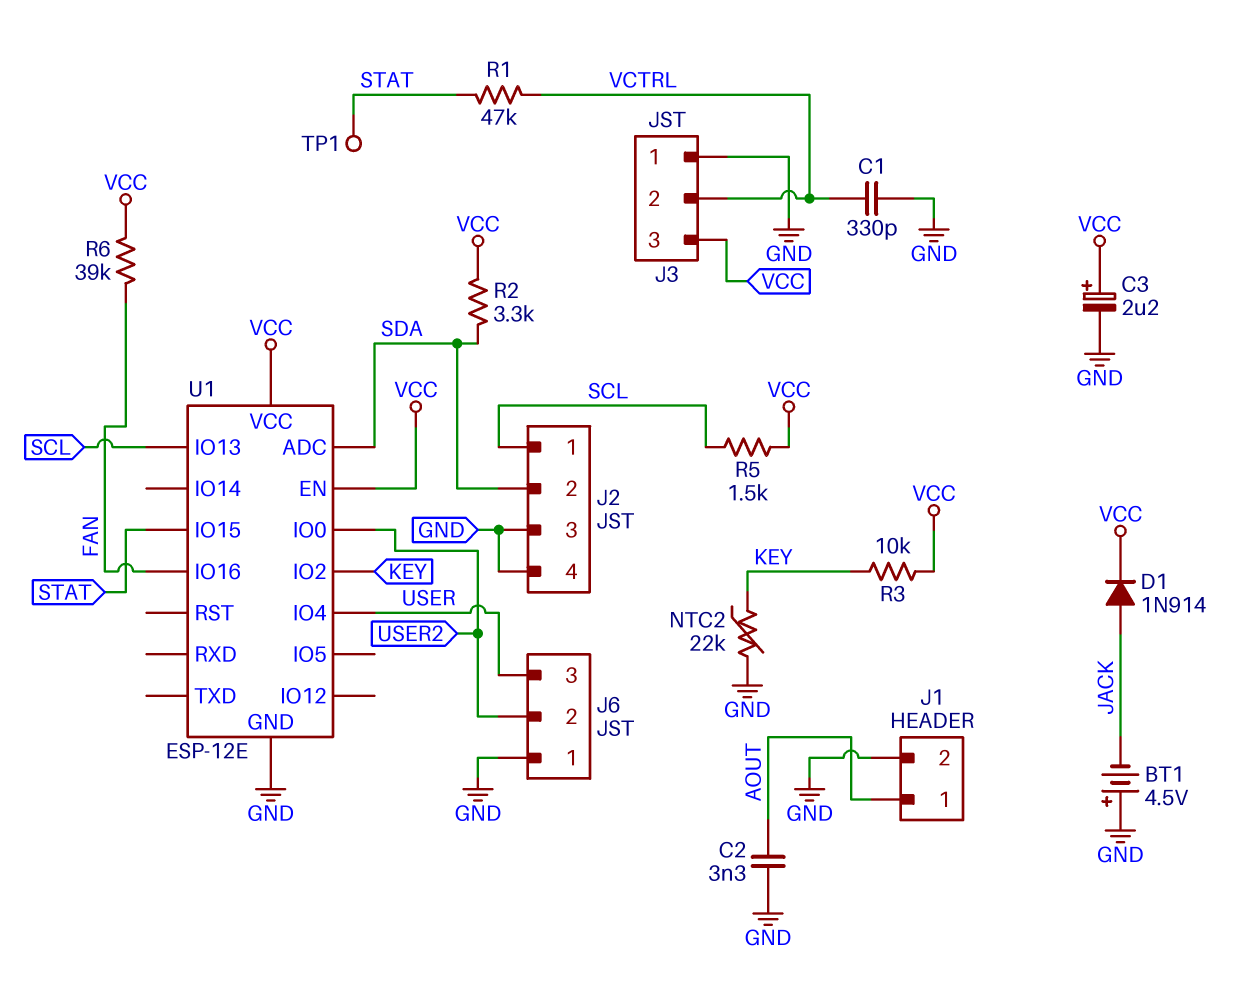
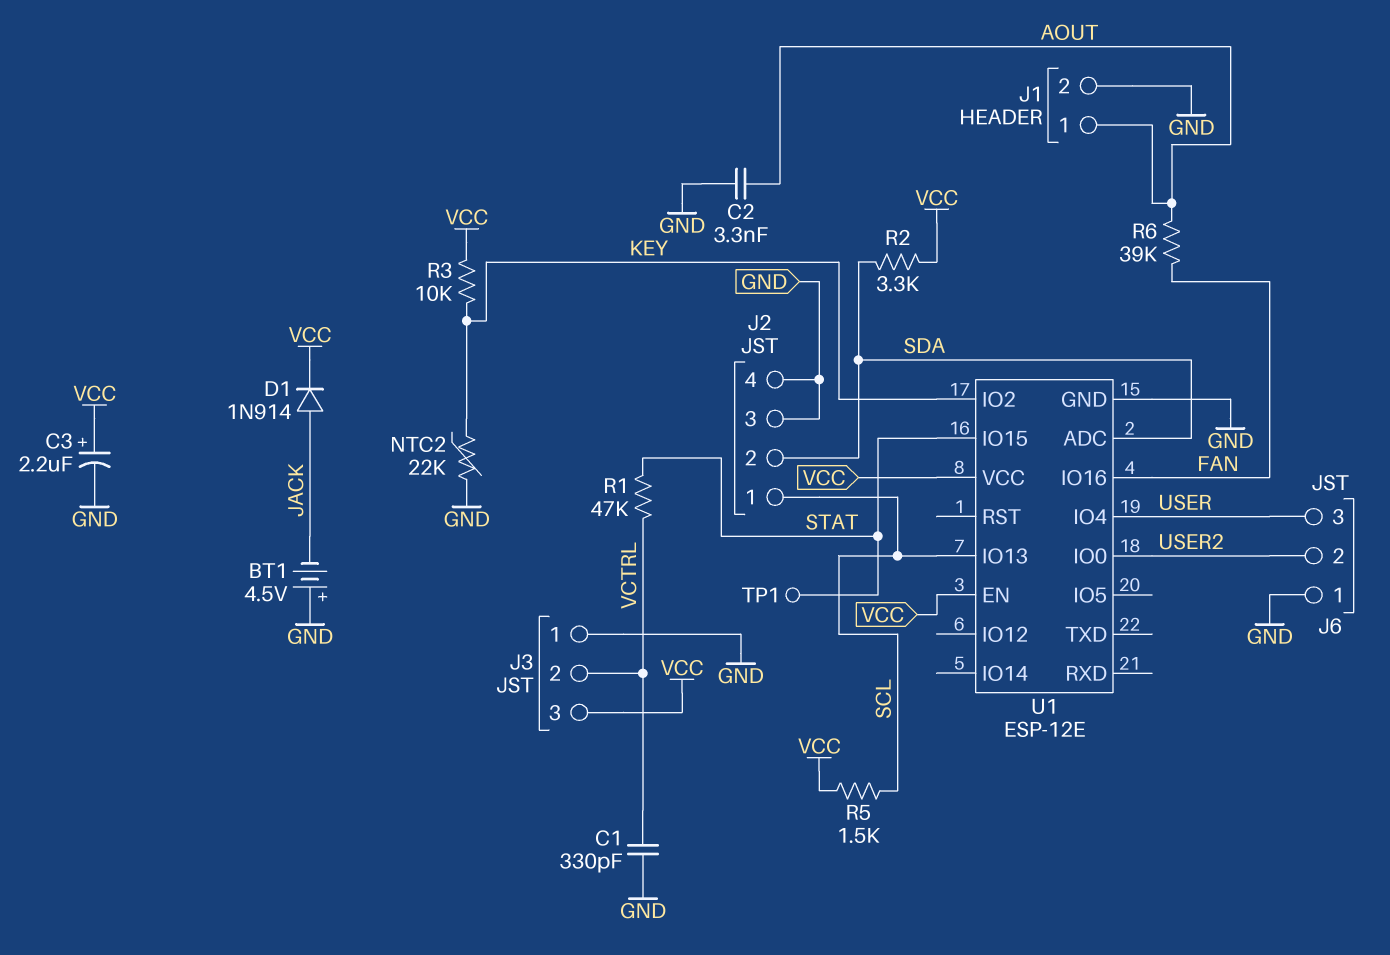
R6: 39k (FAN, VCC) -> 39k (AOUT, FAN)

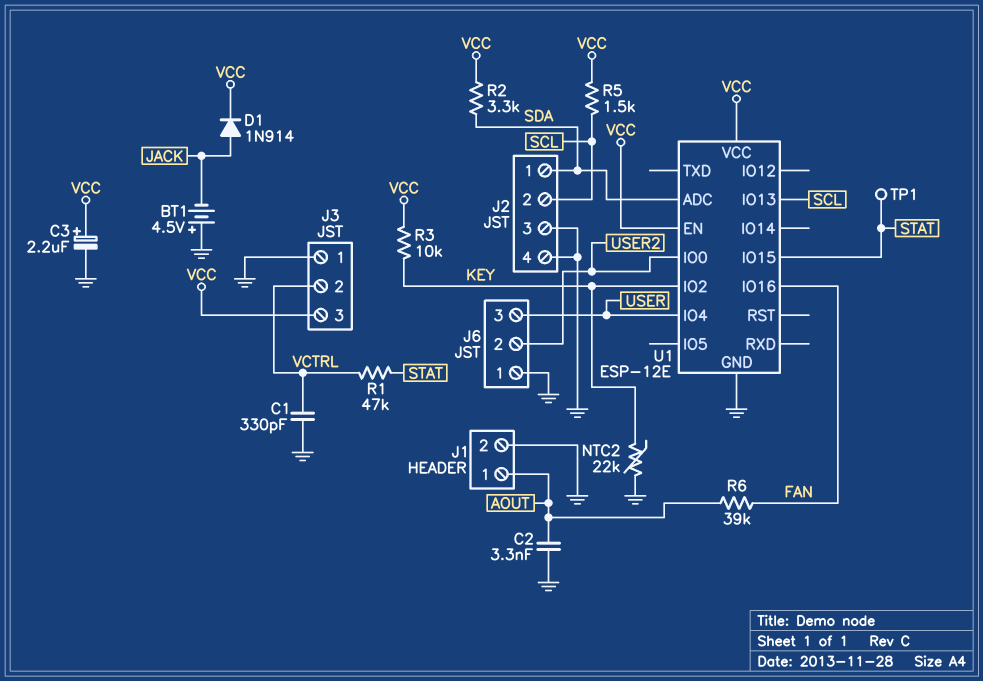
J2 pin 1: SCL -> SDA
J2 pin 2: SDA -> SCL

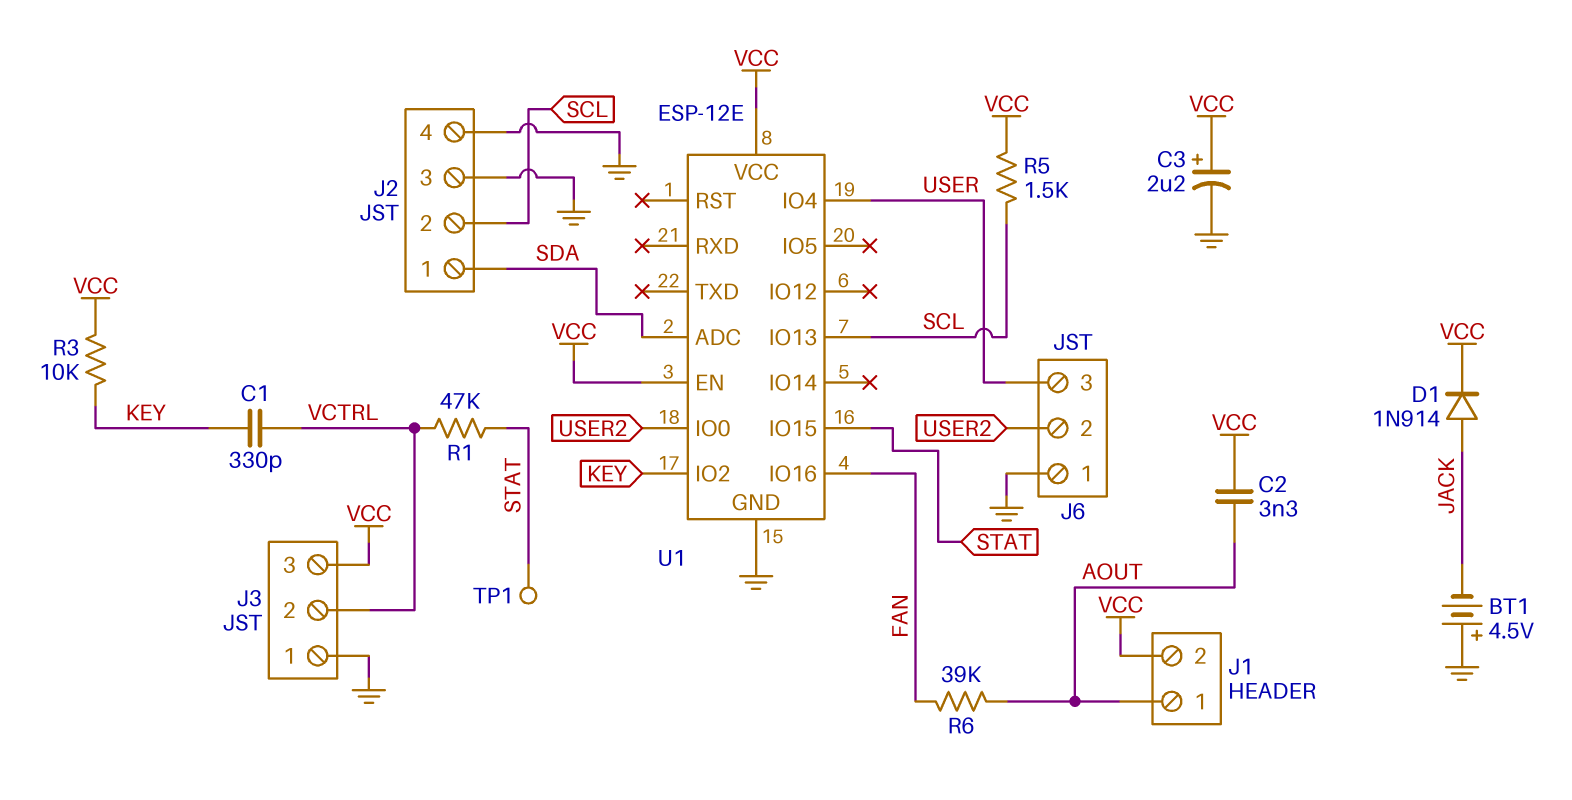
C1: 330pF (GND, VCTRL) -> 330pF (KEY, VCTRL)
C2: 3.3nF (AOUT, GND) -> 3.3nF (AOUT, VCC)
J1 pin 2: GND -> VCC
NTC2: 22k (GND, KEY) -> none
R2: 3.3k (SDA, VCC) -> none

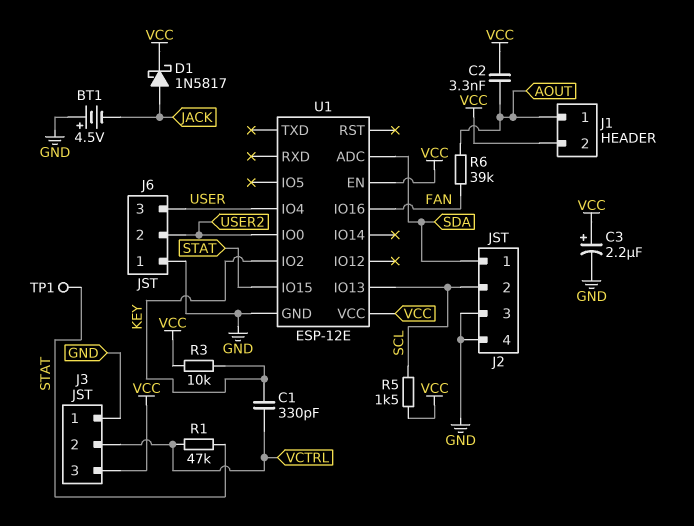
D1: diode 1N914 (A JACK, K VCC) -> schottky 1N5817 (A JACK, K VCC)

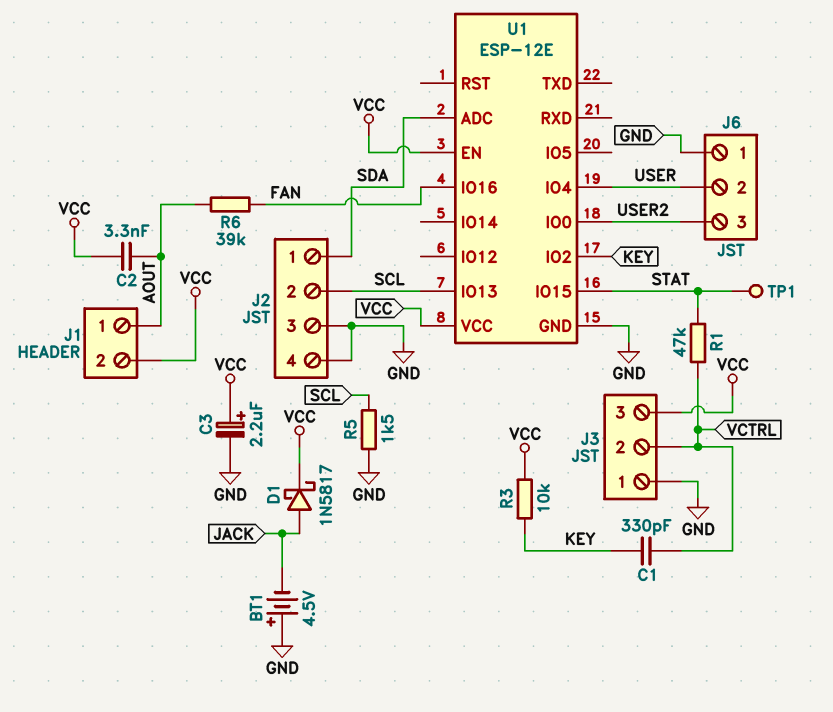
J6 pin 2: USER2 -> USER
J6 pin 3: USER -> USER2
R5: 1.5k (SCL, VCC) -> 1.5k (GND, SCL)

